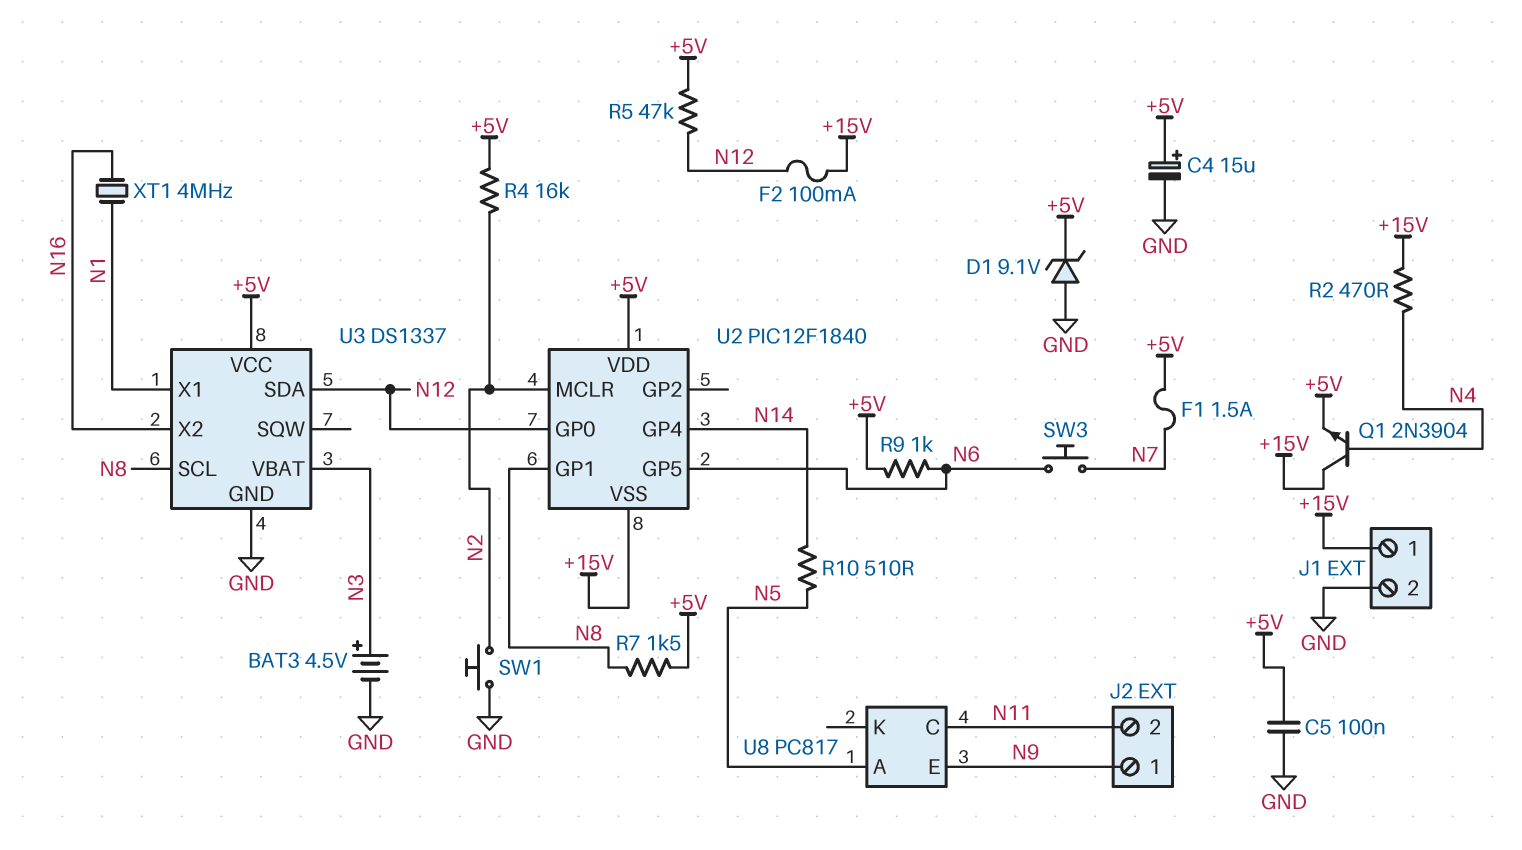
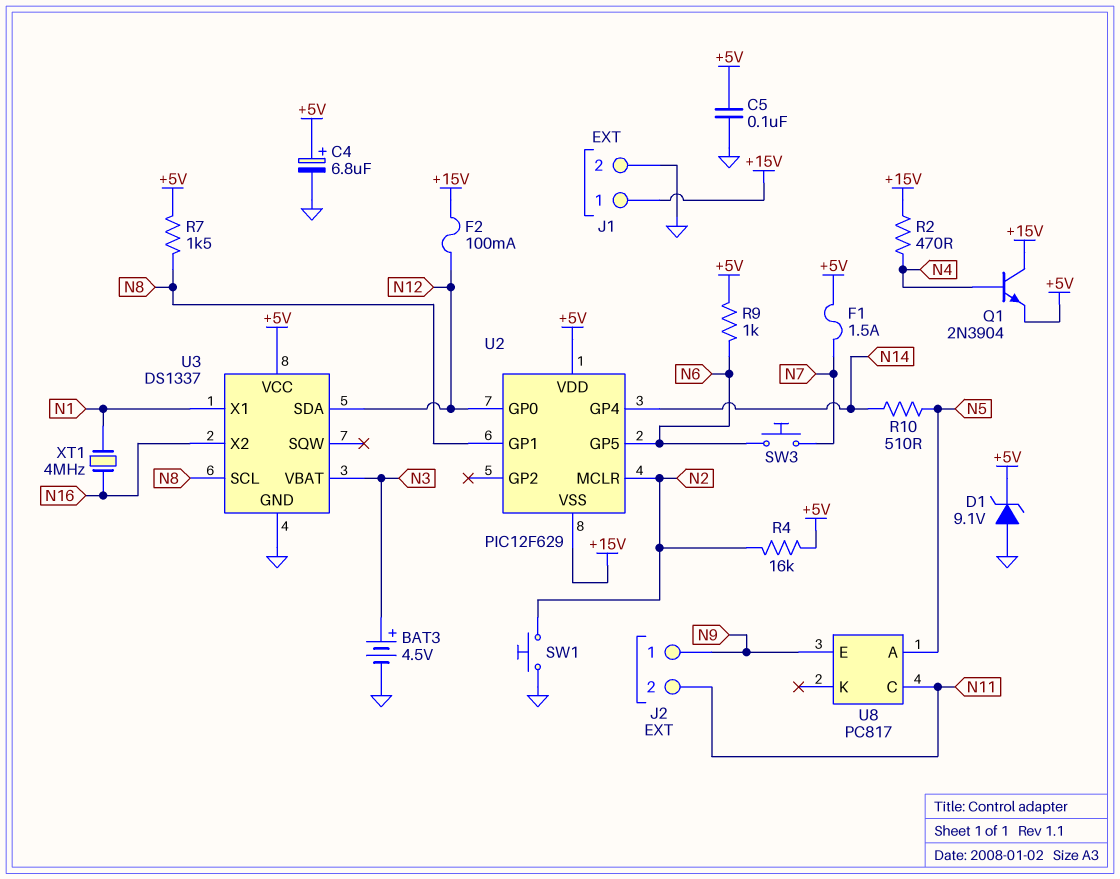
C4: 15uF (plus +5V, minus GND) -> 6.8uF (plus +5V, minus GND)
R5: 47k (+5V, N12) -> none
U2: PIC12F1840 -> PIC12F629

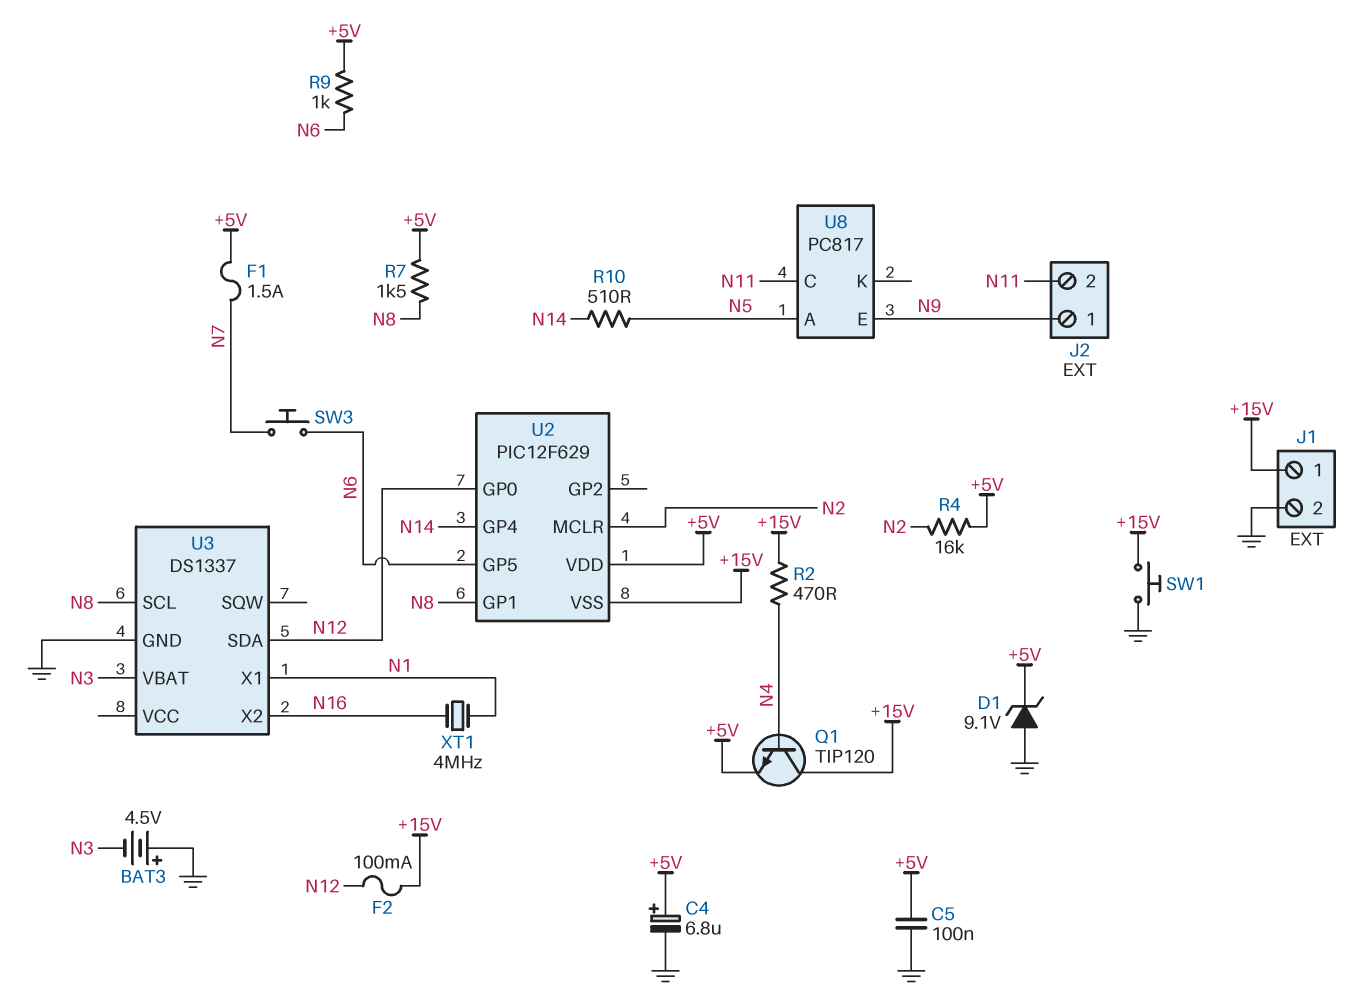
BAT3: 4.5V (plus N3, minus GND) -> 4.5V (plus GND, minus N3)
Q1: NPN 2N3904 (B N4, C +15V, E +5V) -> NPN TIP120 (B N4, C +15V, E +5V)
SW1: button (GND, N2) -> button (+15V, GND)
U3 pin VCC: +5V -> none

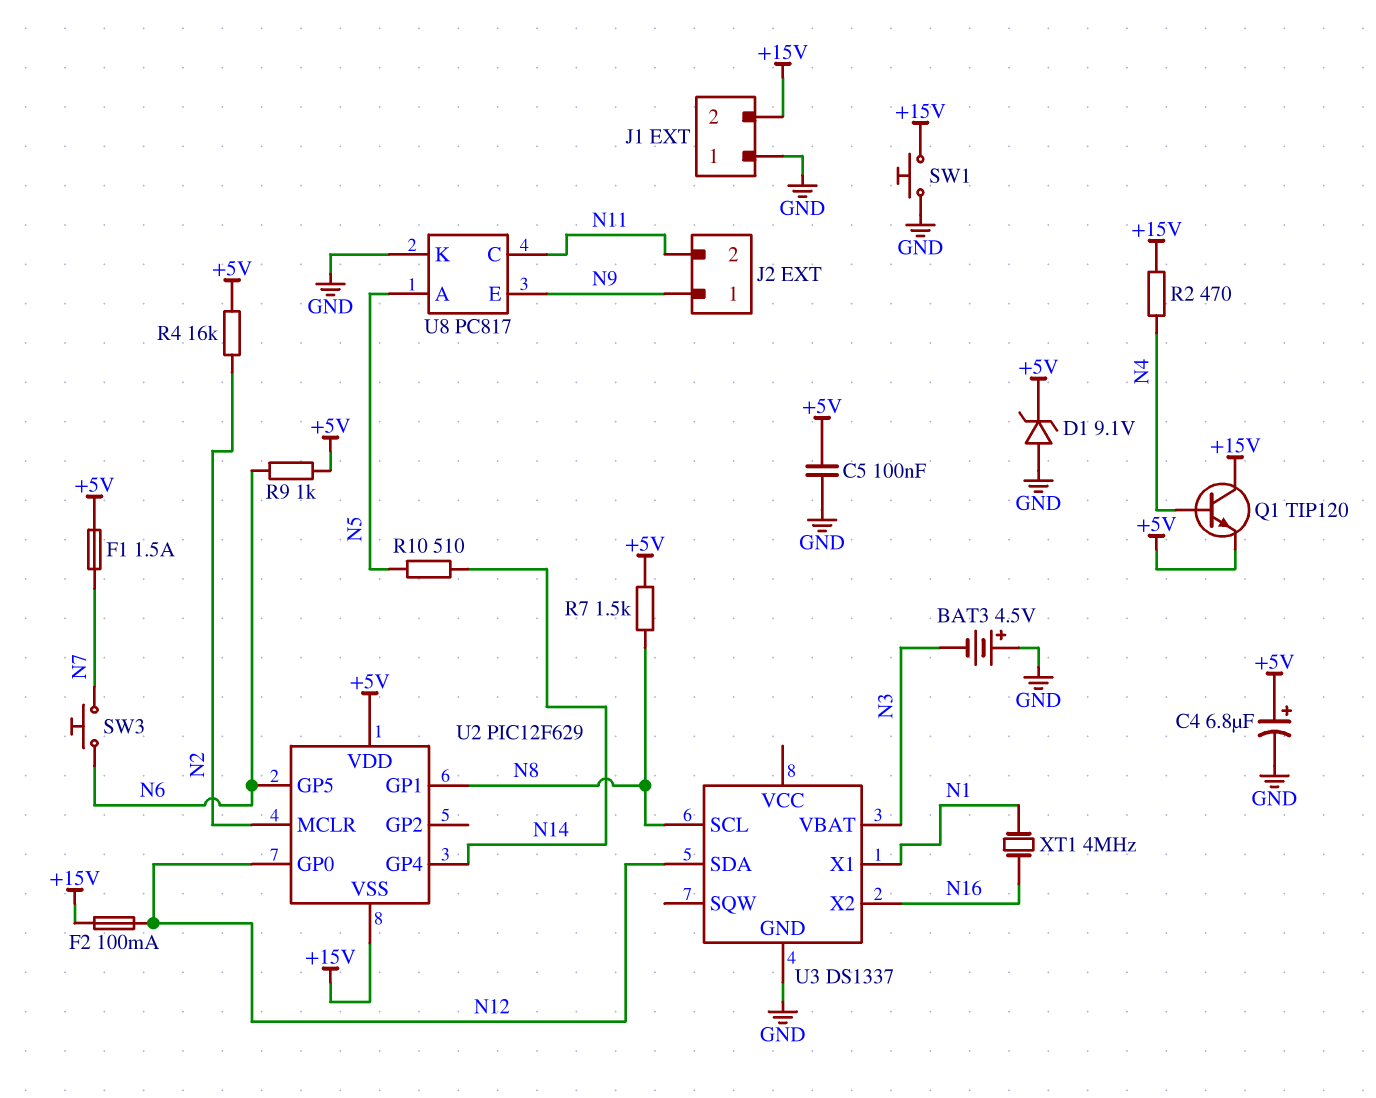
J1 pin 1: +15V -> GND
J1 pin 2: GND -> +15V
U8 pin K: none -> GND

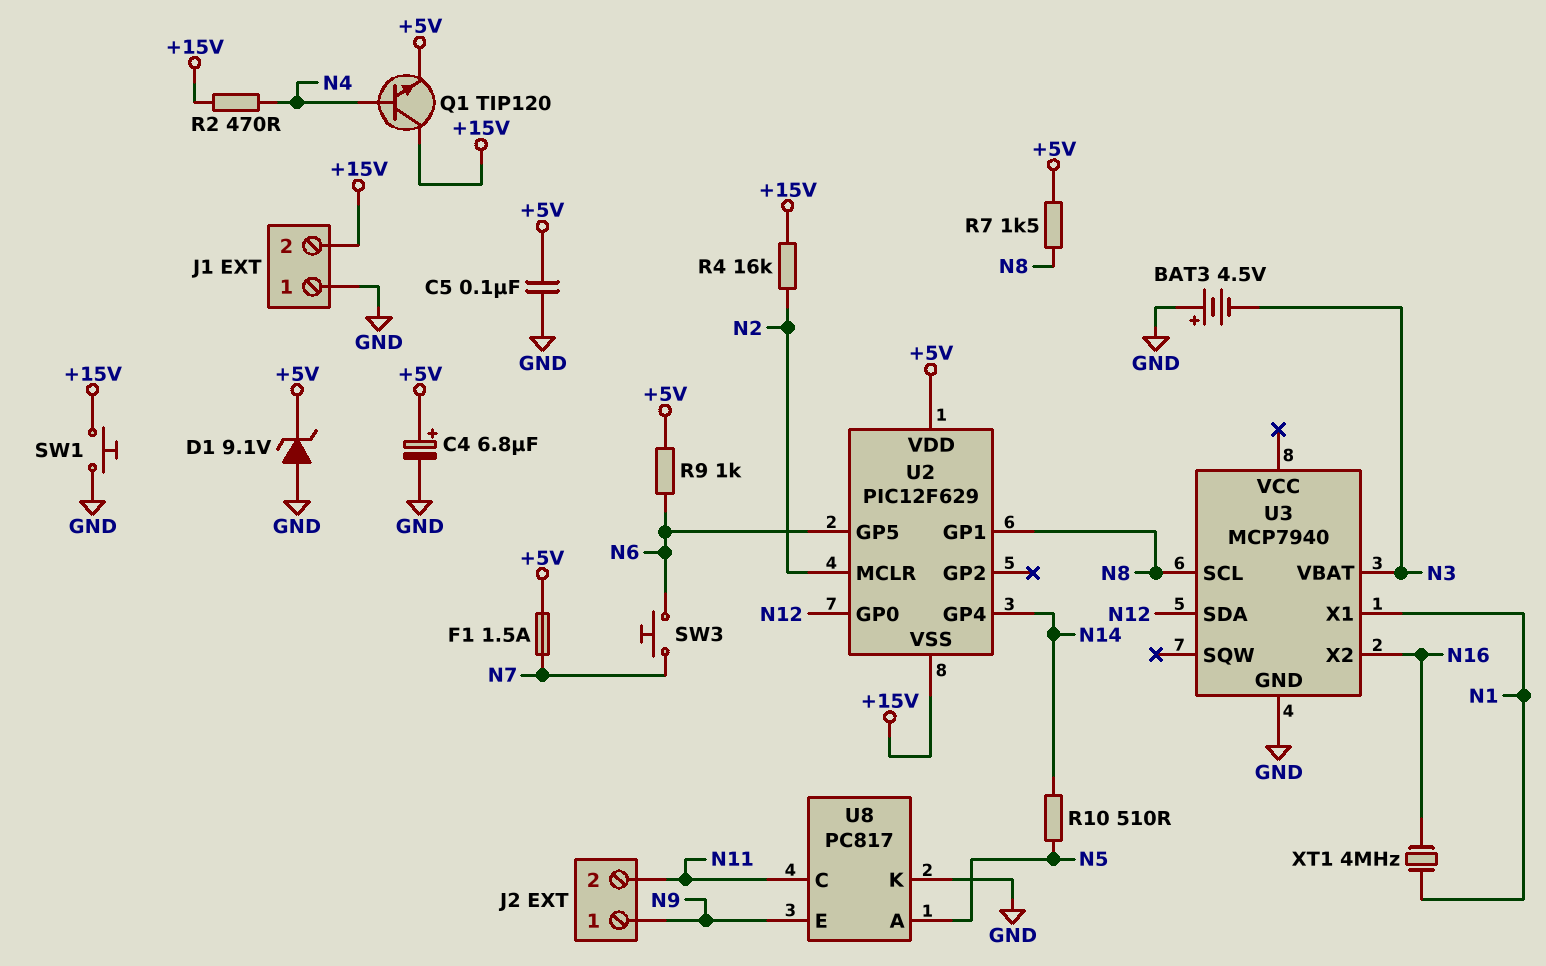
F2: 100mA (+15V, N12) -> none
R4: 16k (+5V, N2) -> 16k (+15V, N2)
U3: DS1337 -> MCP7940

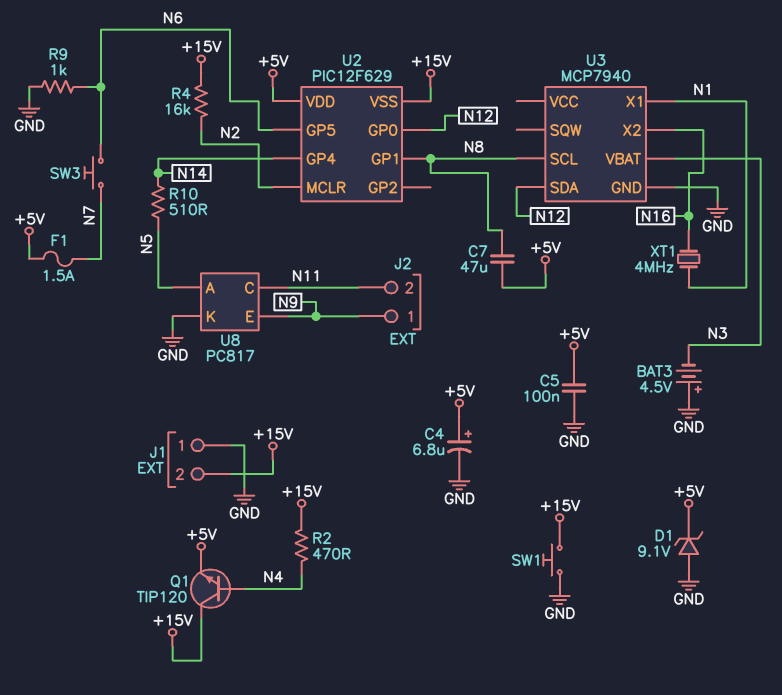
C7: none -> 47uF (+5V, N8)
R7: 1.5k (+5V, N8) -> none
R9: 1k (+5V, N6) -> 1k (GND, N6)

